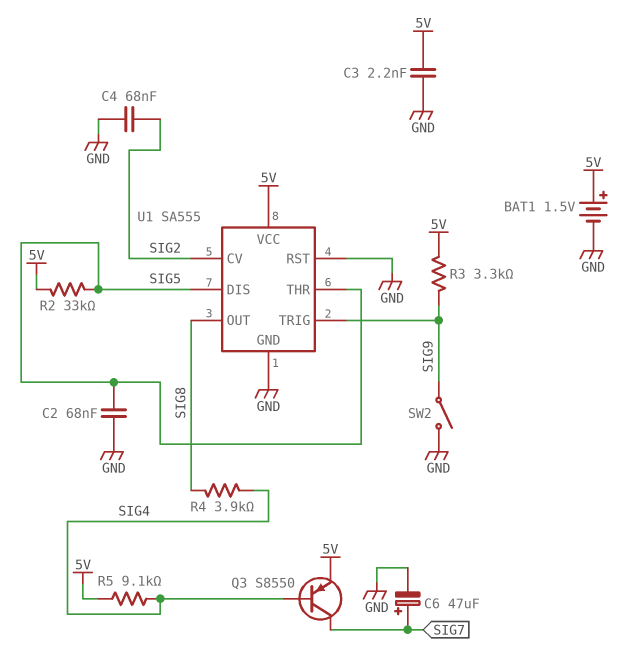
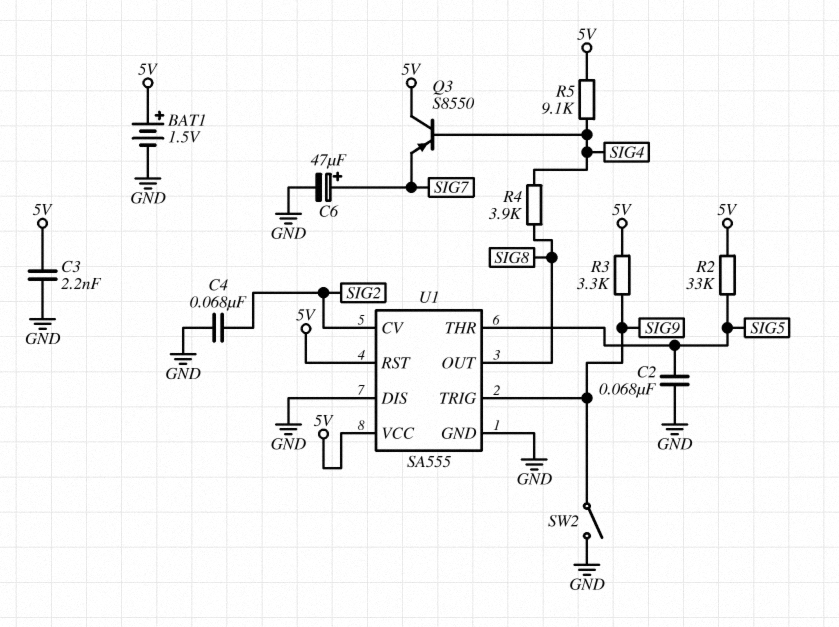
Q3: PNP S8550 (B SIG4, C SIG7, E 5V) -> PNP S8550 (B SIG4, C 5V, E SIG7)
U1 pin DIS: SIG5 -> GND
U1 pin RST: GND -> 5V

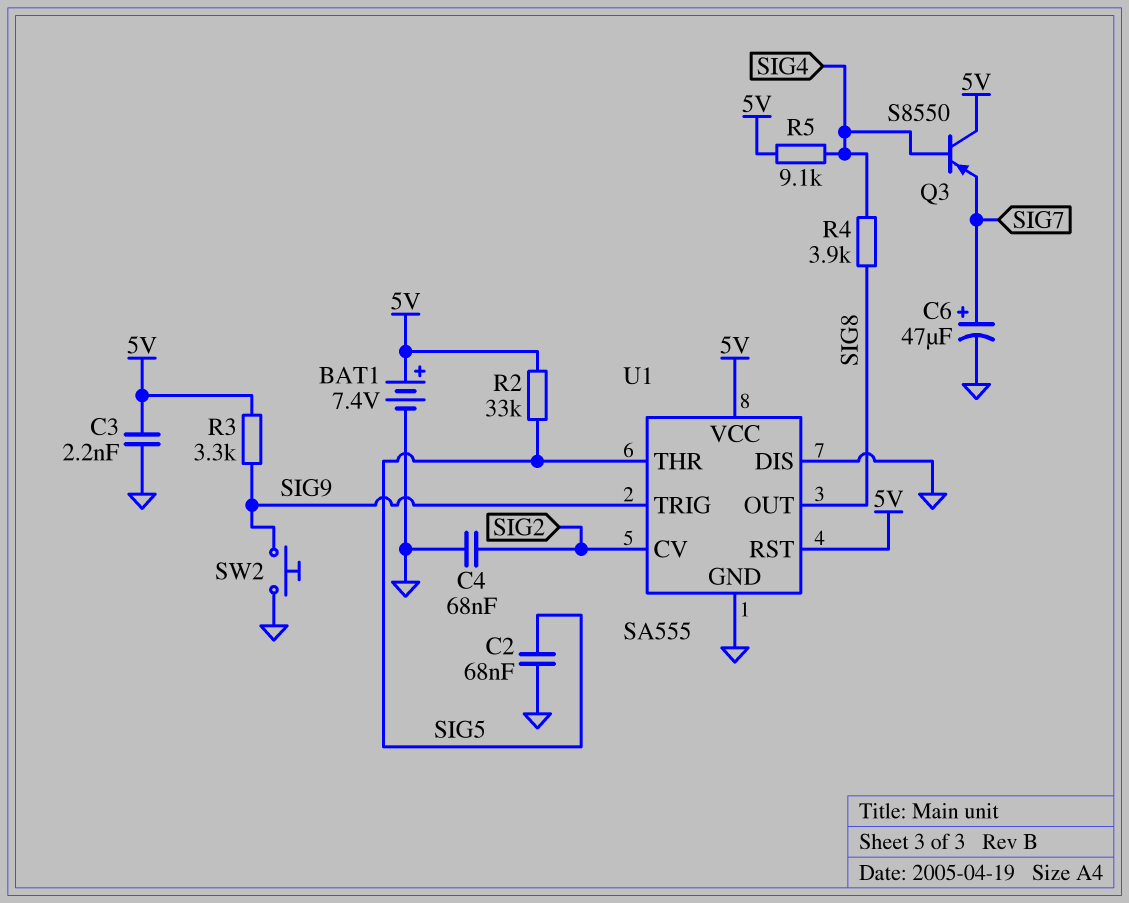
BAT1: 1.5V (plus 5V, minus GND) -> 7.4V (plus 5V, minus GND)
SW2: switch (GND, SIG9) -> button (GND, SIG9)

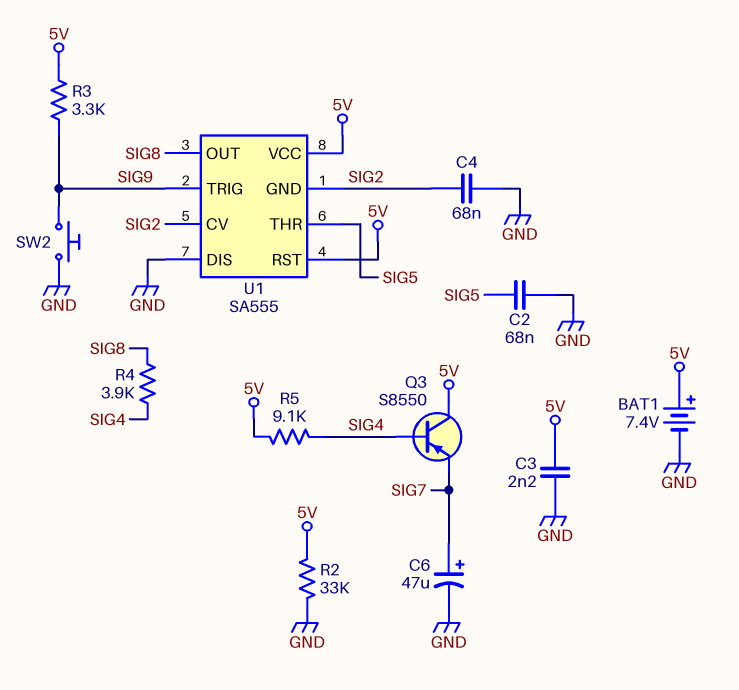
R2: 33k (5V, SIG5) -> 33k (5V, GND)
U1 pin GND: GND -> SIG2

